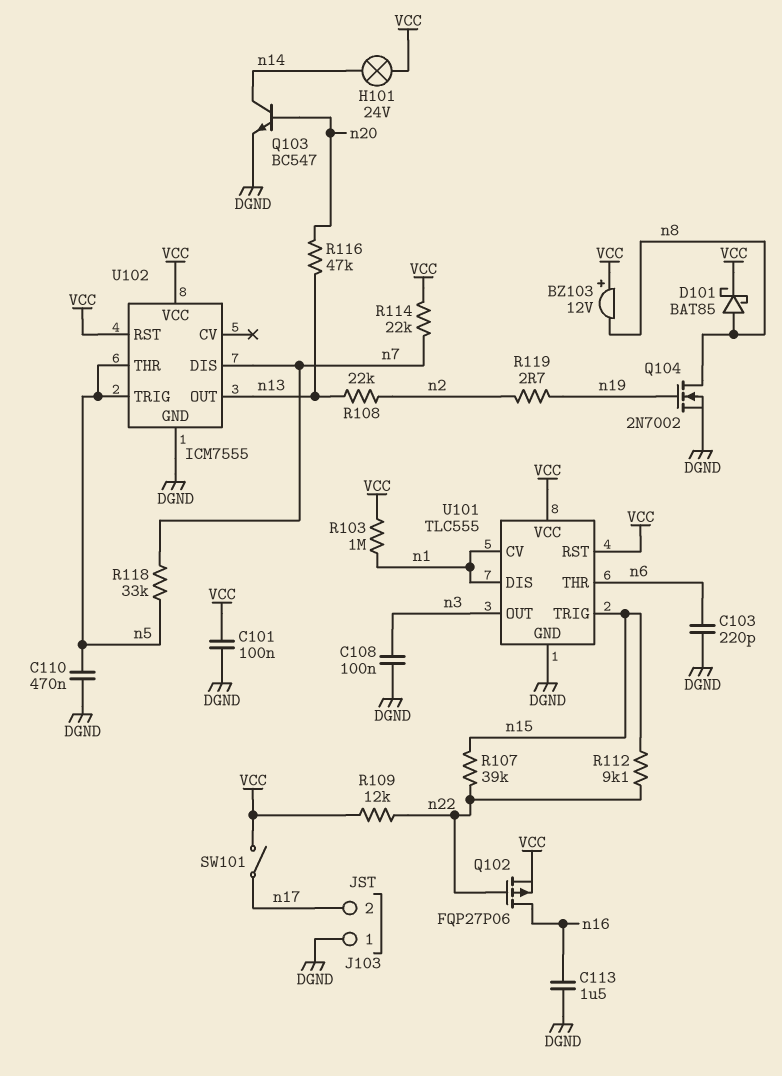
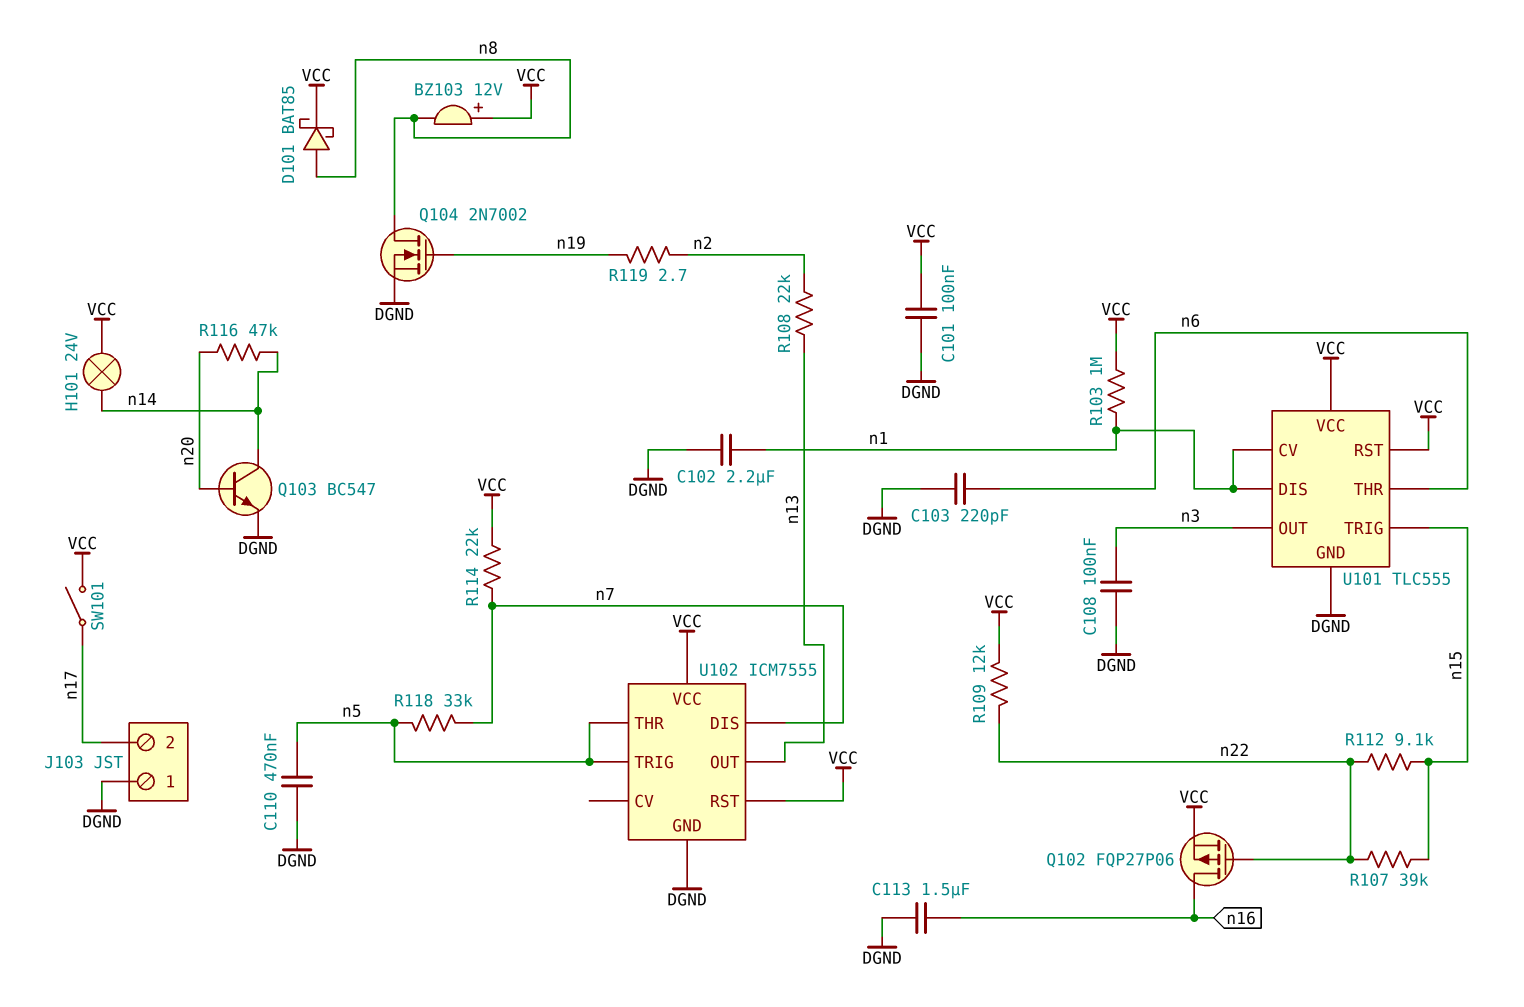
C102: none -> 2.2uF (DGND, n1)
R116: 47k (n13, n20) -> 47k (n14, n20)

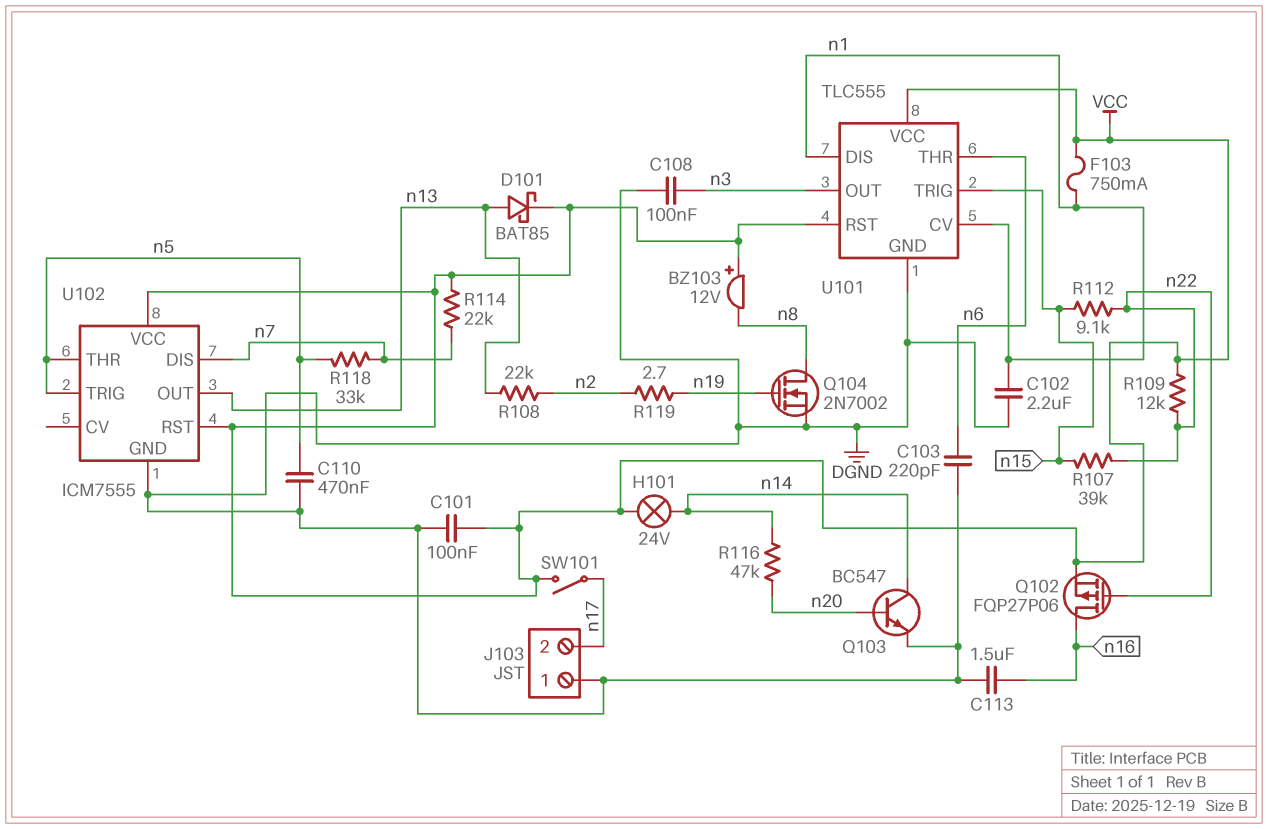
D101: schottky BAT85 (A n8, K VCC) -> schottky BAT85 (A n13, K VCC)
F103: none -> 750mA (VCC, n1)
R103: 1M (VCC, n1) -> none

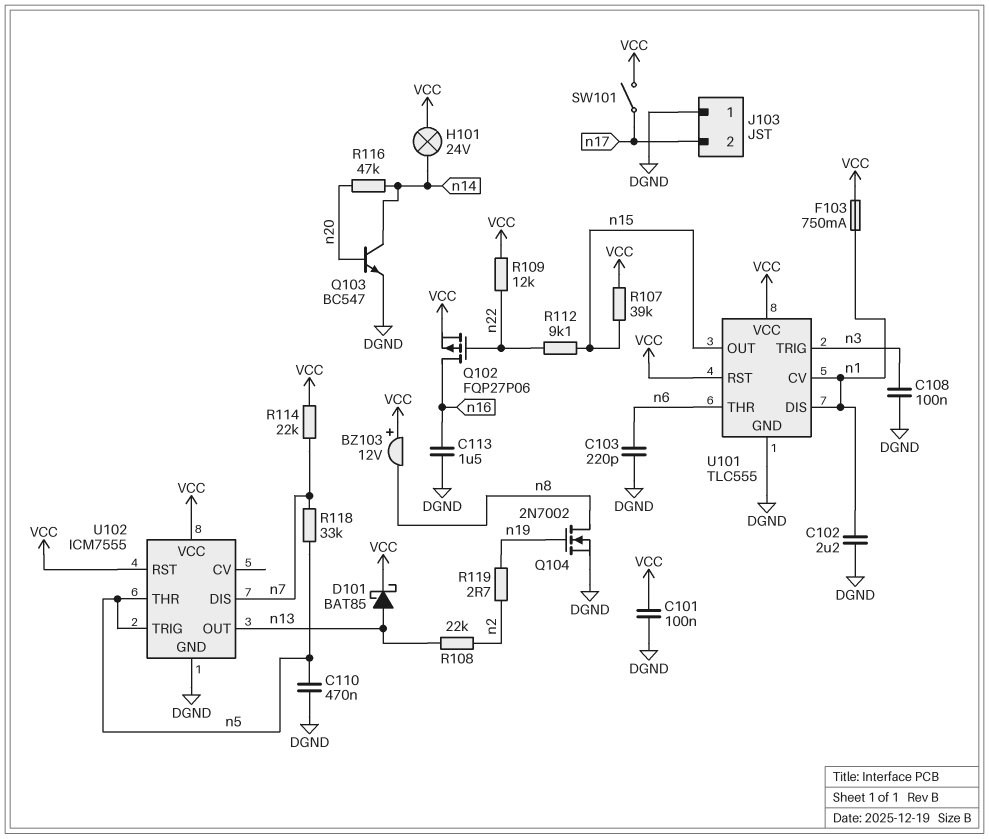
R107: 39k (n15, n22) -> 39k (VCC, n15)
U101 pin OUT: n3 -> n15
U101 pin TRIG: n15 -> n3

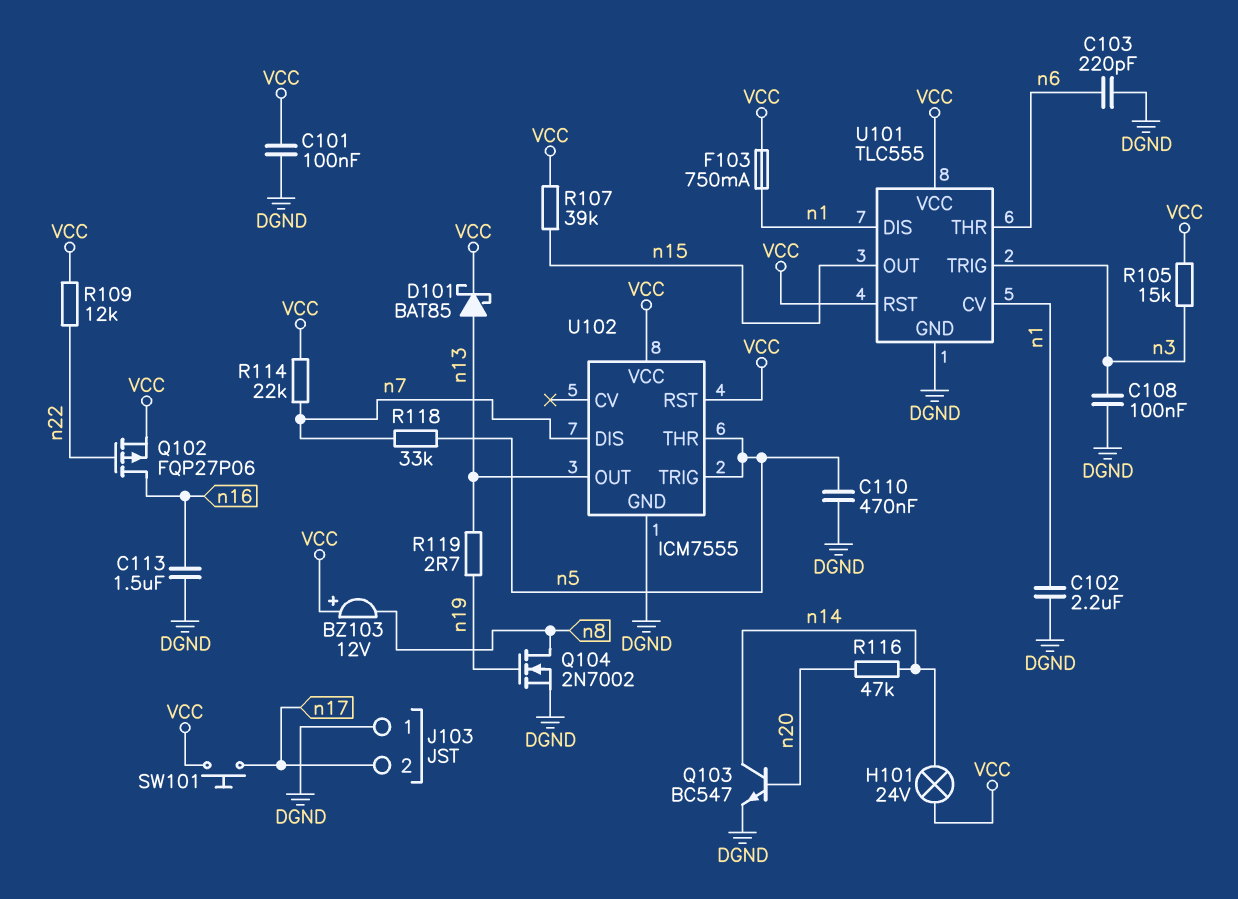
R105: none -> 15k (VCC, n3)
R108: 22k (n2, n13) -> none
R112: 9.1k (n15, n22) -> none
R119: 2.7 (n2, n19) -> 2.7 (n13, n19)
SW101: switch (VCC, n17) -> button (VCC, n17)

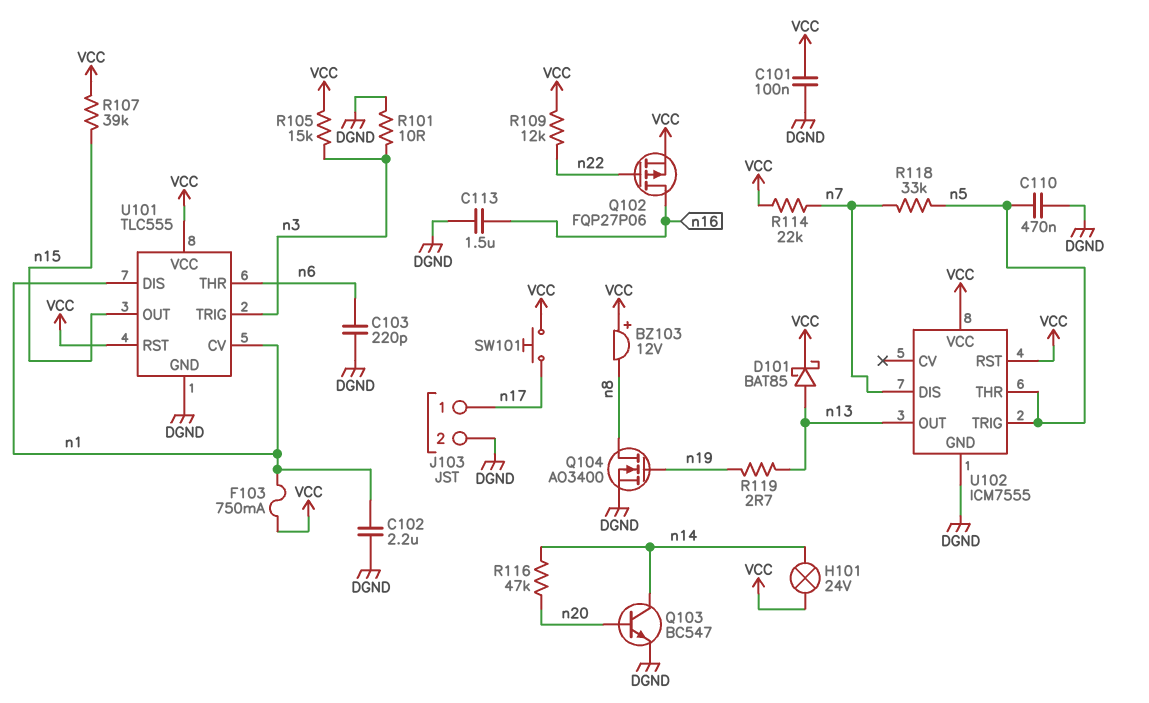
C108: 100nF (DGND, n3) -> none
J103 pin 1: DGND -> n17
J103 pin 2: n17 -> DGND
Q104: NMOS 2N7002 (G n19, D n8, S DGND) -> NMOS AO3400 (G n19, D n8, S DGND)
R101: none -> 10 (DGND, n3)

